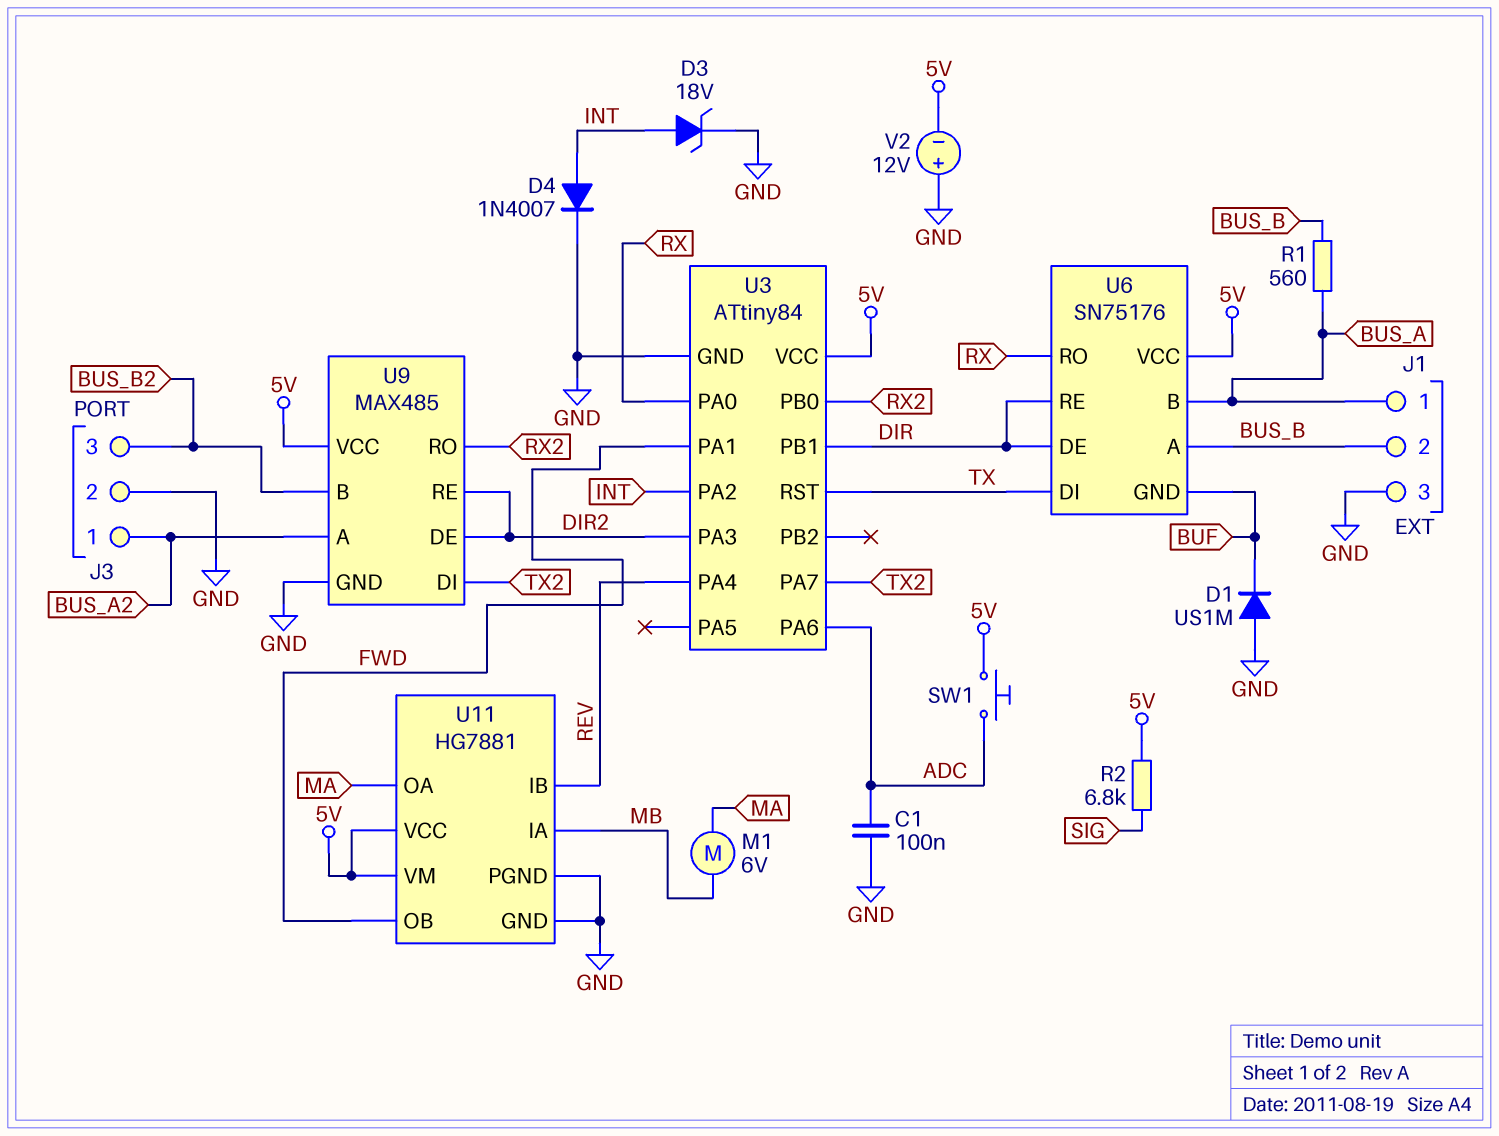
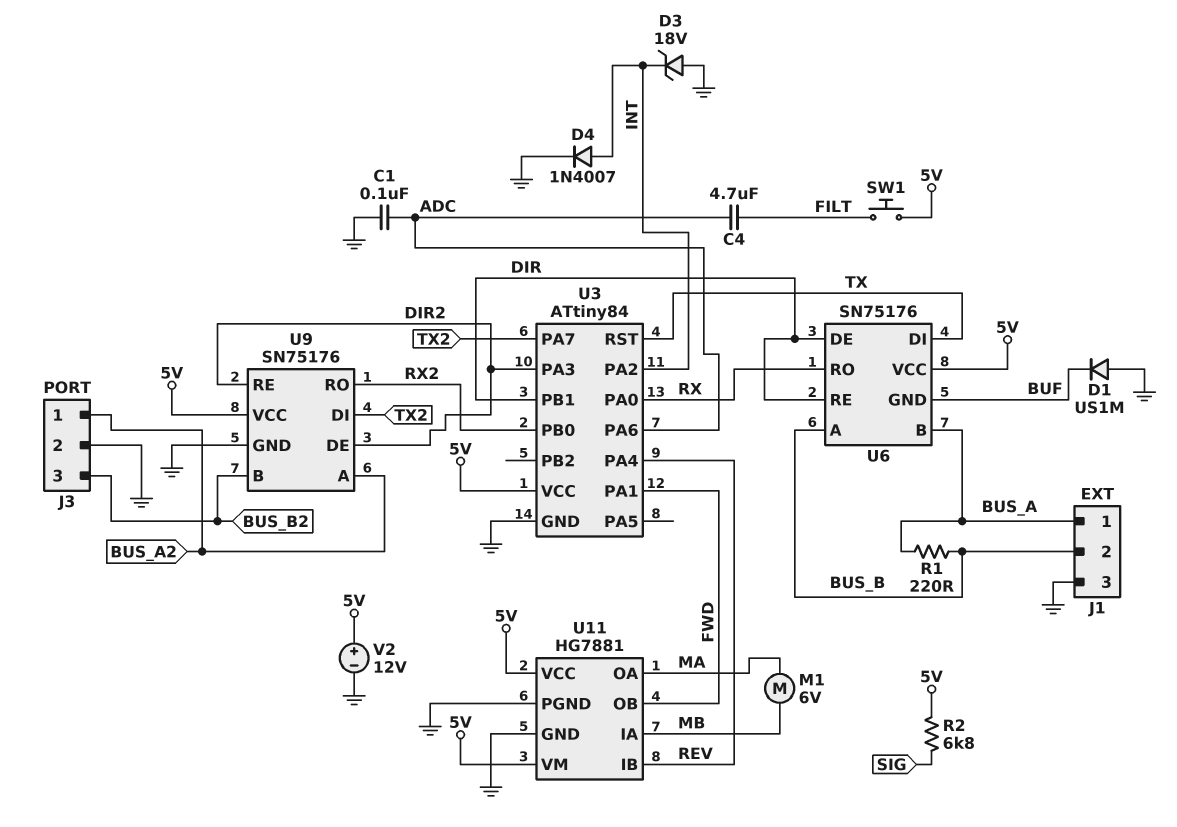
C4: none -> 4.7uF (ADC, FILT)
D3: zener 18V (A INT, K GND) -> zener 18V (A GND, K INT)
R1: 560 (BUS_A, BUS_B) -> 220 (BUS_A, BUS_B)
SW1: button (5V, ADC) -> button (5V, FILT)
U9: MAX485 -> SN75176
V2: 12V (plus GND, minus 5V) -> 12V (plus 5V, minus GND)

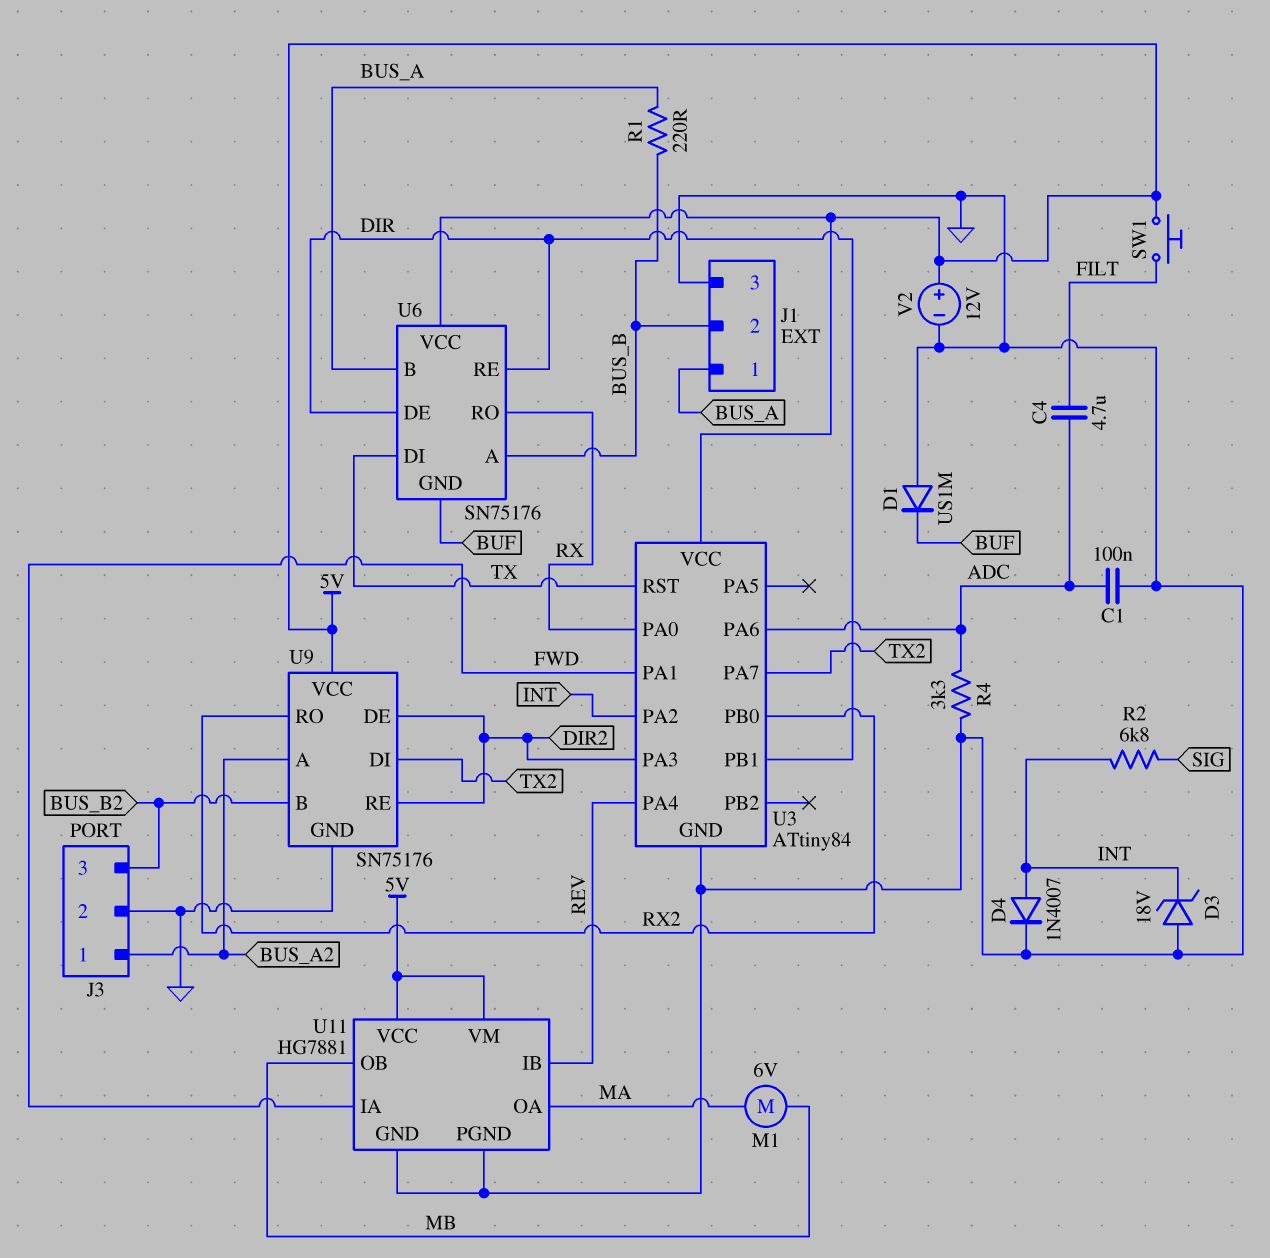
R2: 6.8k (5V, SIG) -> 6.8k (INT, SIG)
R4: none -> 3.3k (ADC, GND)
U11 pin IA: MB -> FWD
U11 pin OB: FWD -> MB

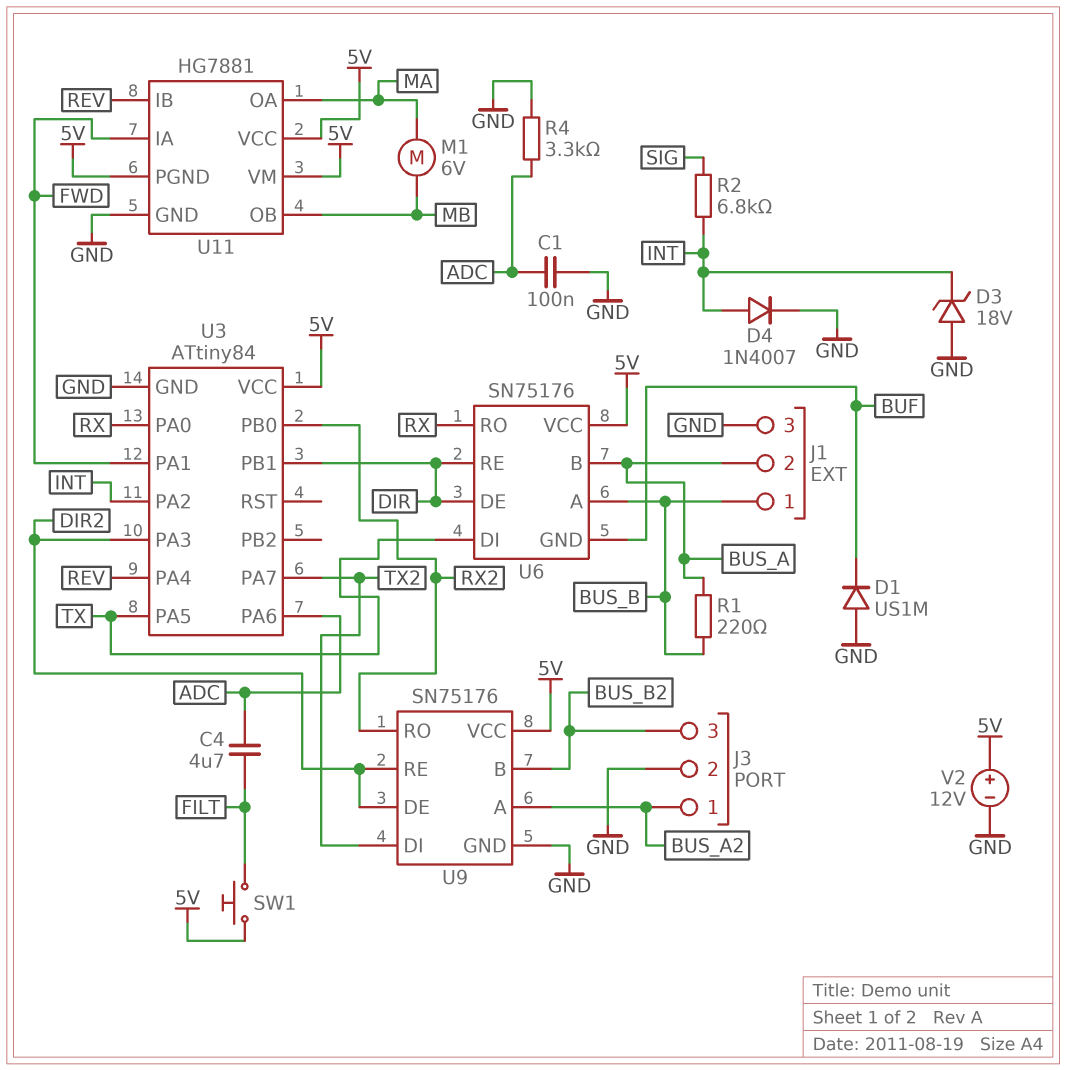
J1 pin 1: BUS_A -> BUS_B
J1 pin 2: BUS_B -> BUS_A
U3 pin PA5: none -> TX
U3 pin RST: TX -> none
U11 pin PGND: GND -> 5V

